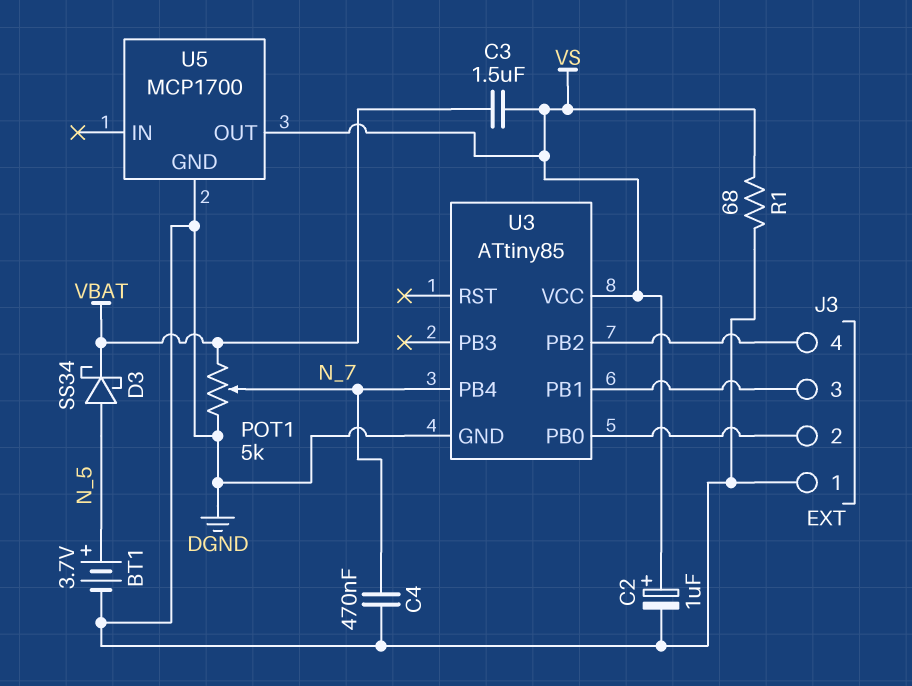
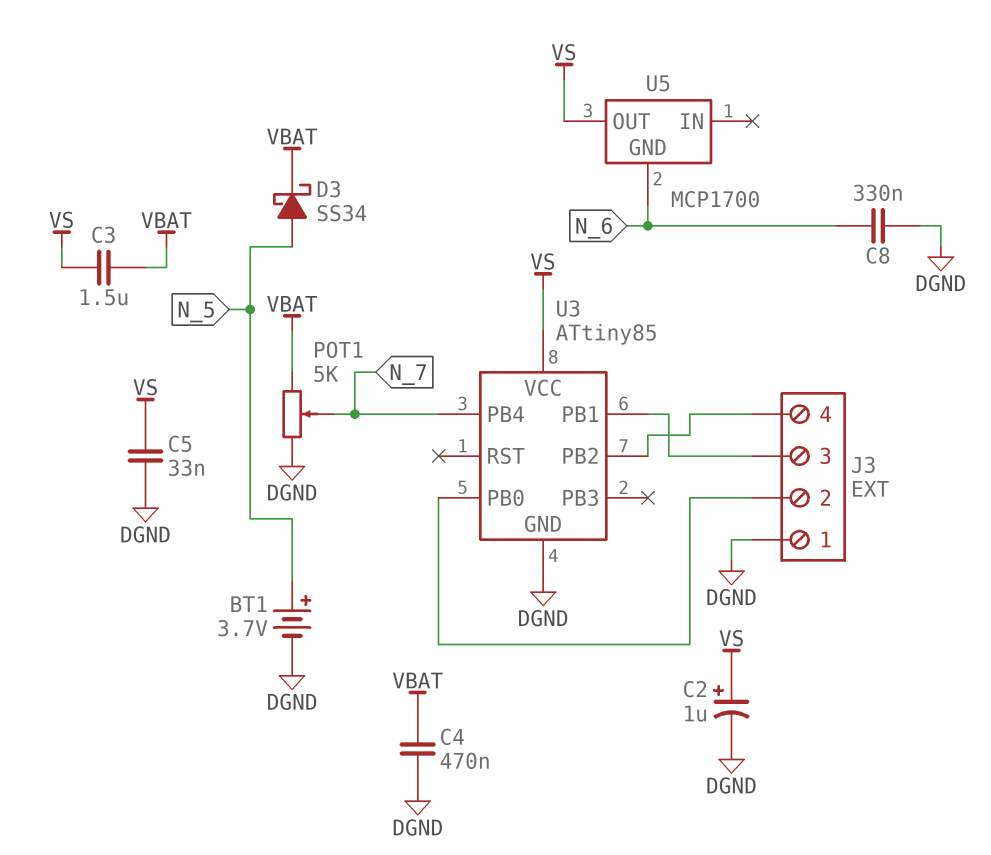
C4: 470nF (DGND, N_7) -> 470nF (DGND, VBAT)
C5: none -> 33nF (DGND, VS)
C8: none -> 330nF (DGND, N_6)
R1: 68 (DGND, VS) -> none
U5 pin GND: DGND -> N_6

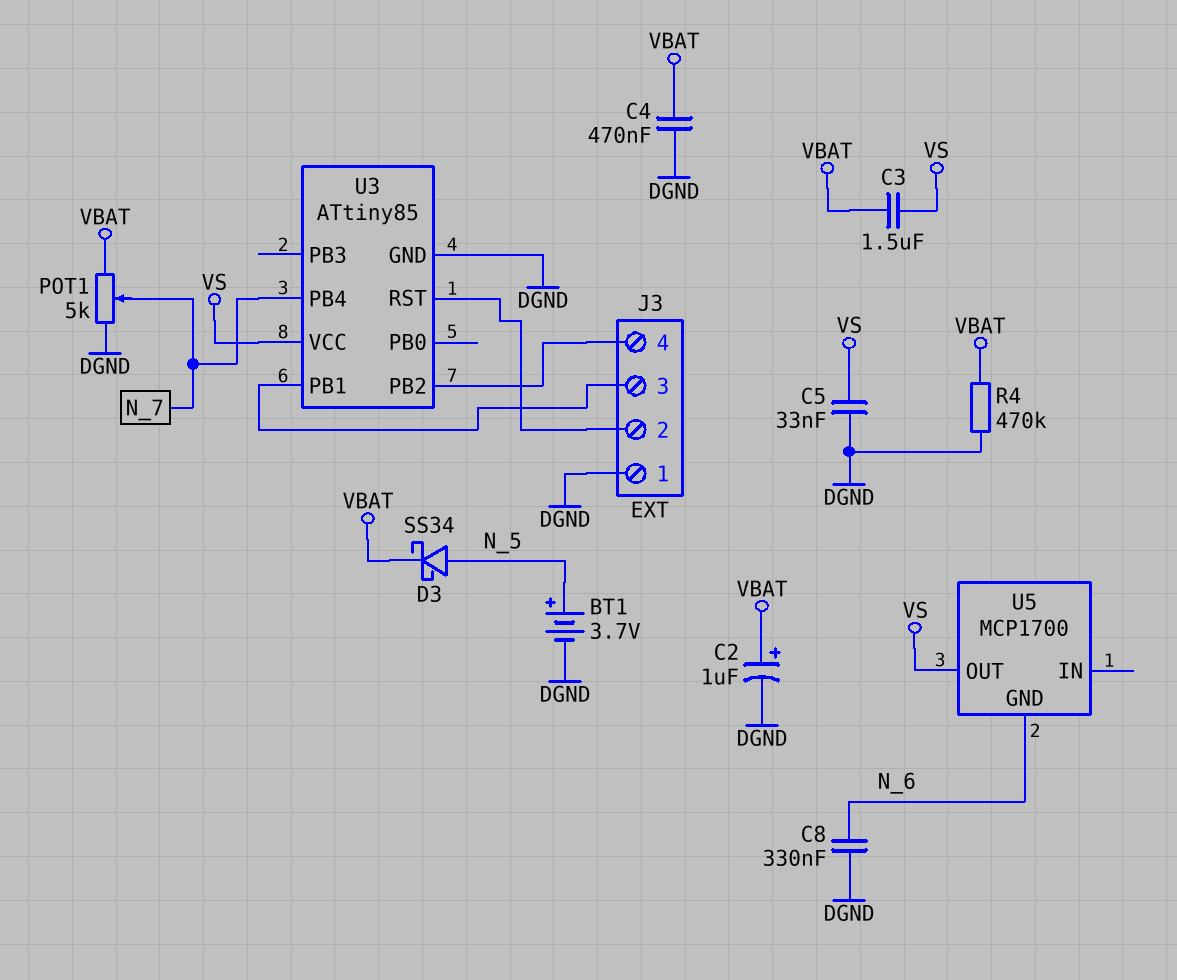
C2: 1uF (plus VS, minus DGND) -> 1uF (plus VBAT, minus DGND)
R4: none -> 470k (DGND, VBAT)
U3 pin PB0: J3/2 -> none
U3 pin RST: none -> J3/2

